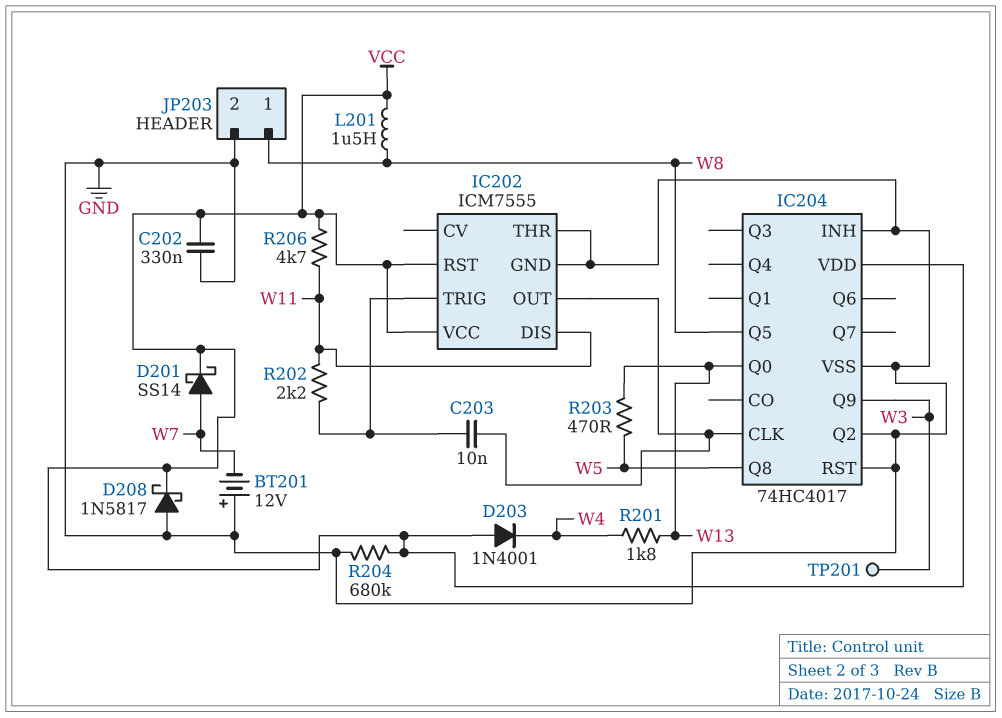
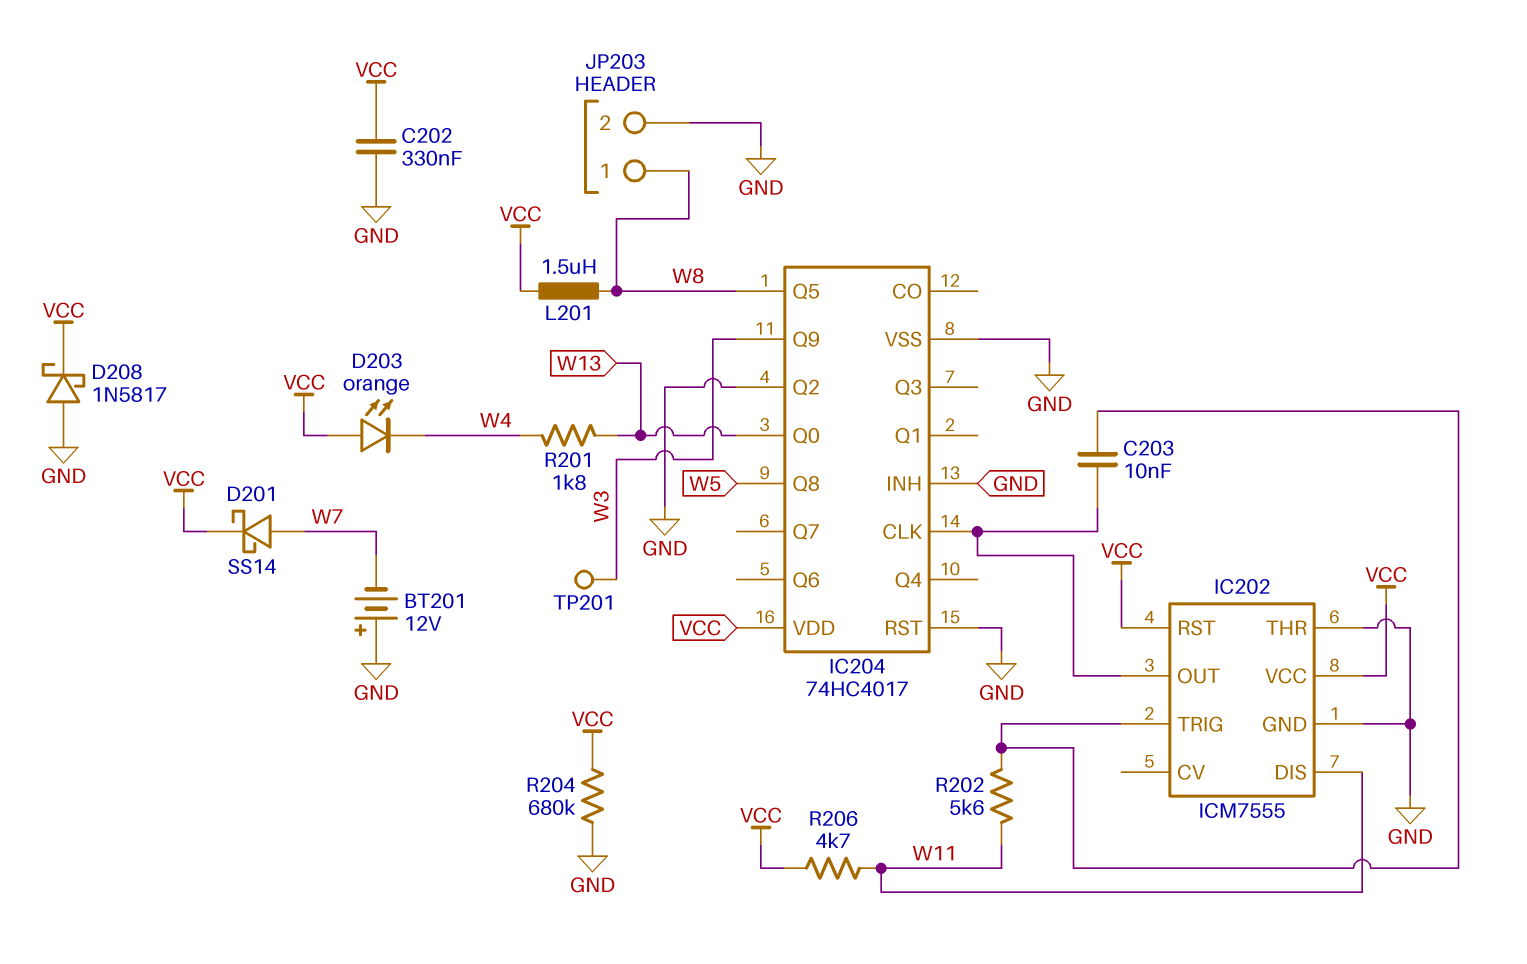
D203: diode 1N4001 (A VCC, K W4) -> LED orange (A VCC, K W4)
R202: 2.2k (IC202/TRIG, W11) -> 5.6k (IC202/TRIG, W11)
R203: 470 (W5, W13) -> none

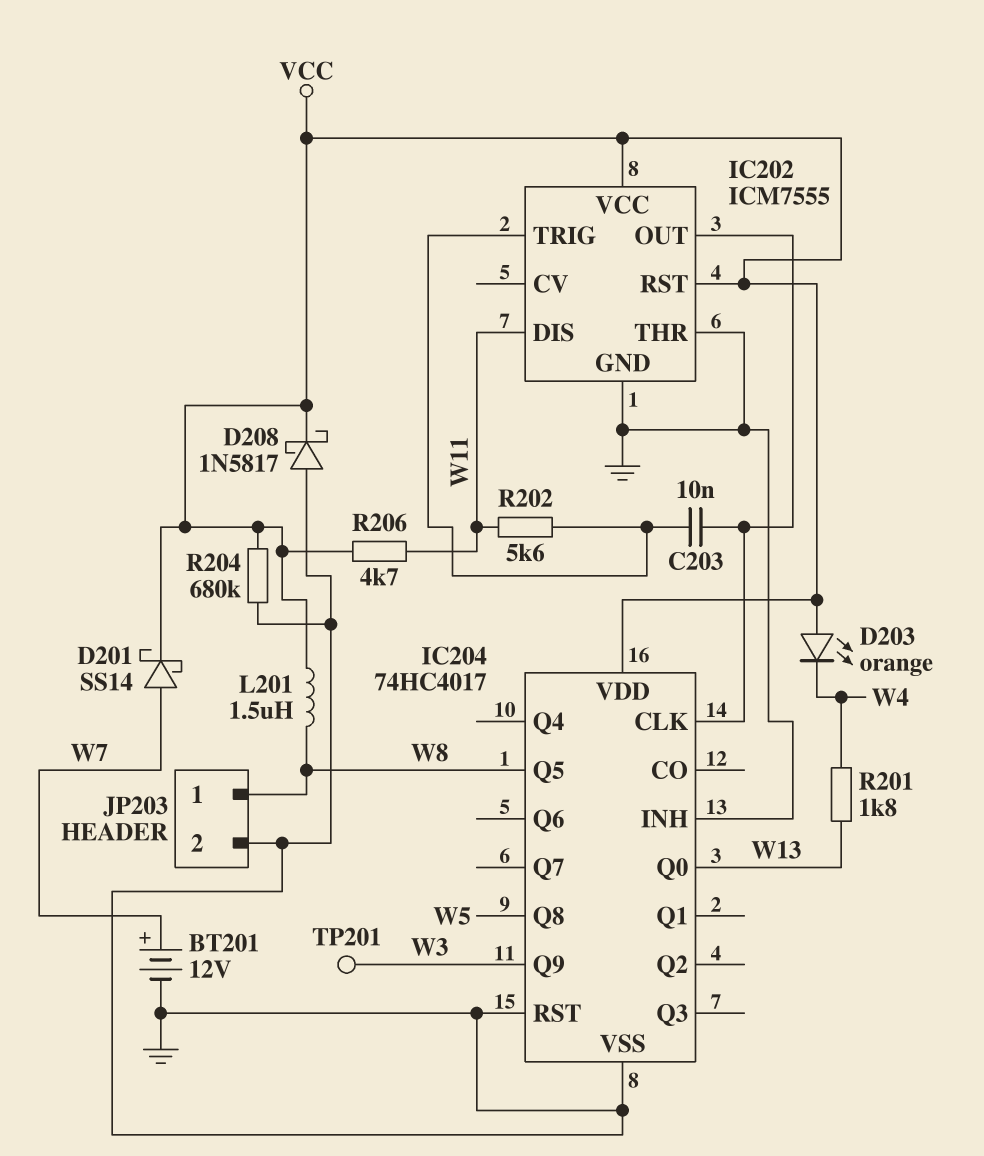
BT201: 12V (plus GND, minus W7) -> 12V (plus W7, minus GND)
C202: 330nF (GND, VCC) -> none
IC204 pin Q2: GND -> none

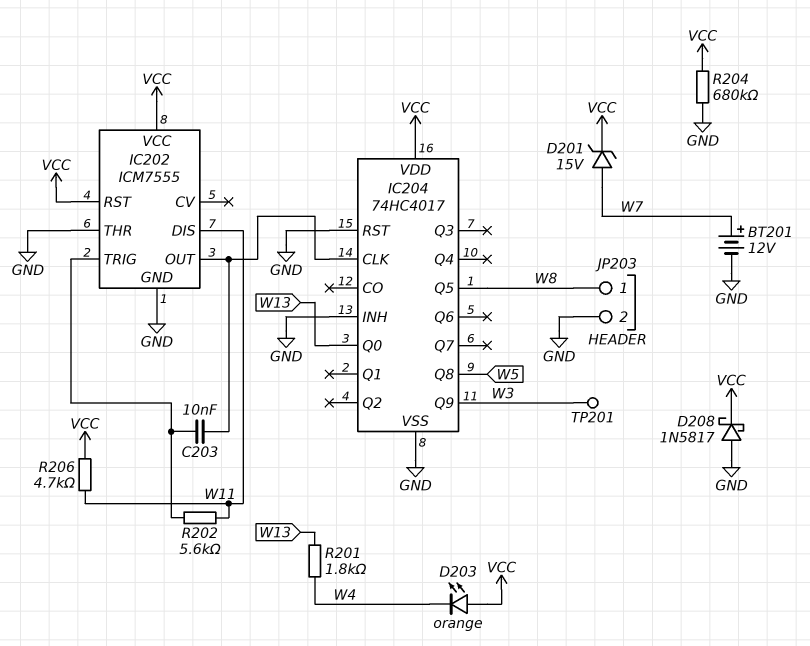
D201: schottky SS14 (A W7, K VCC) -> zener 15V (A W7, K VCC)
L201: 1.5uH (VCC, W8) -> none

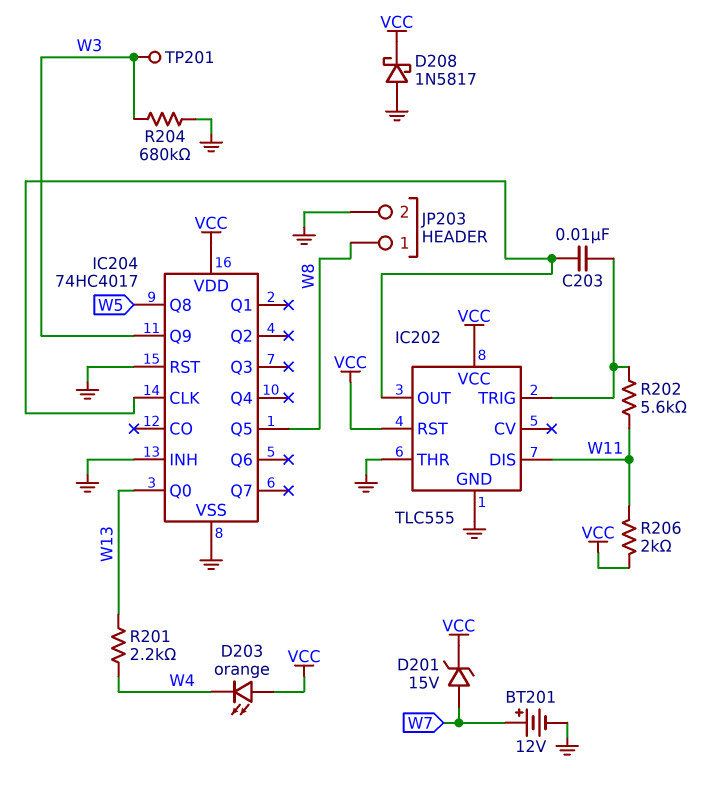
IC202: ICM7555 -> TLC555
R201: 1.8k (W4, W13) -> 2.2k (W4, W13)
R204: 680k (GND, VCC) -> 680k (GND, W3)
R206: 4.7k (VCC, W11) -> 2k (VCC, W11)

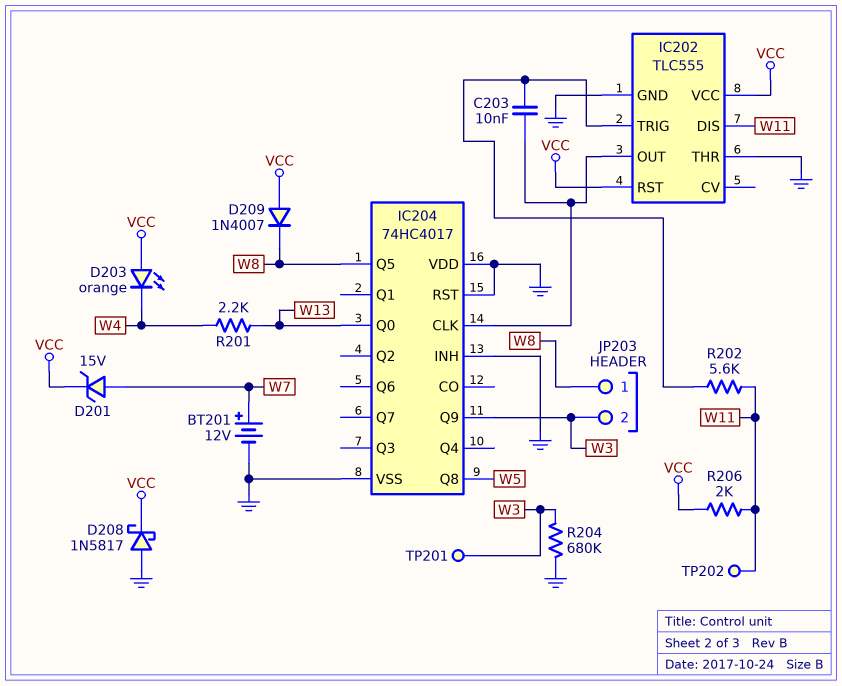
D209: none -> diode 1N4007 (A VCC, K W8)
IC204 pin VDD: VCC -> GND
JP203 pin 2: GND -> W3
TP202: none -> test point (W11)

